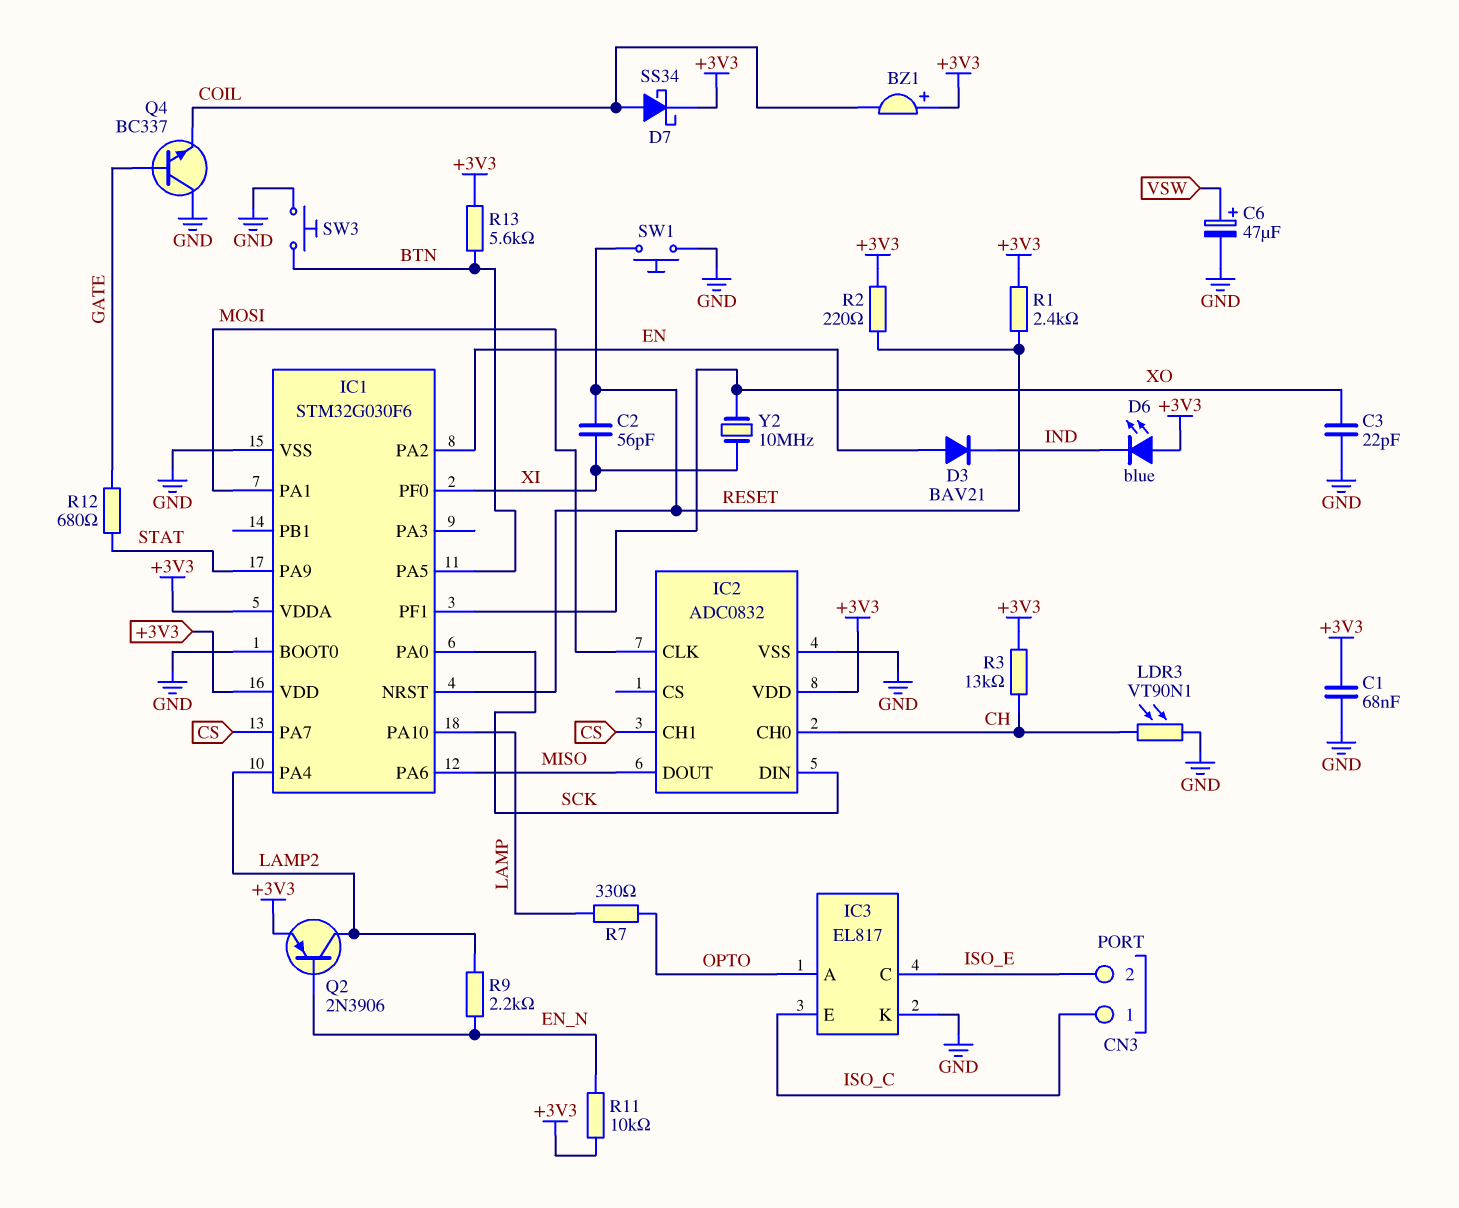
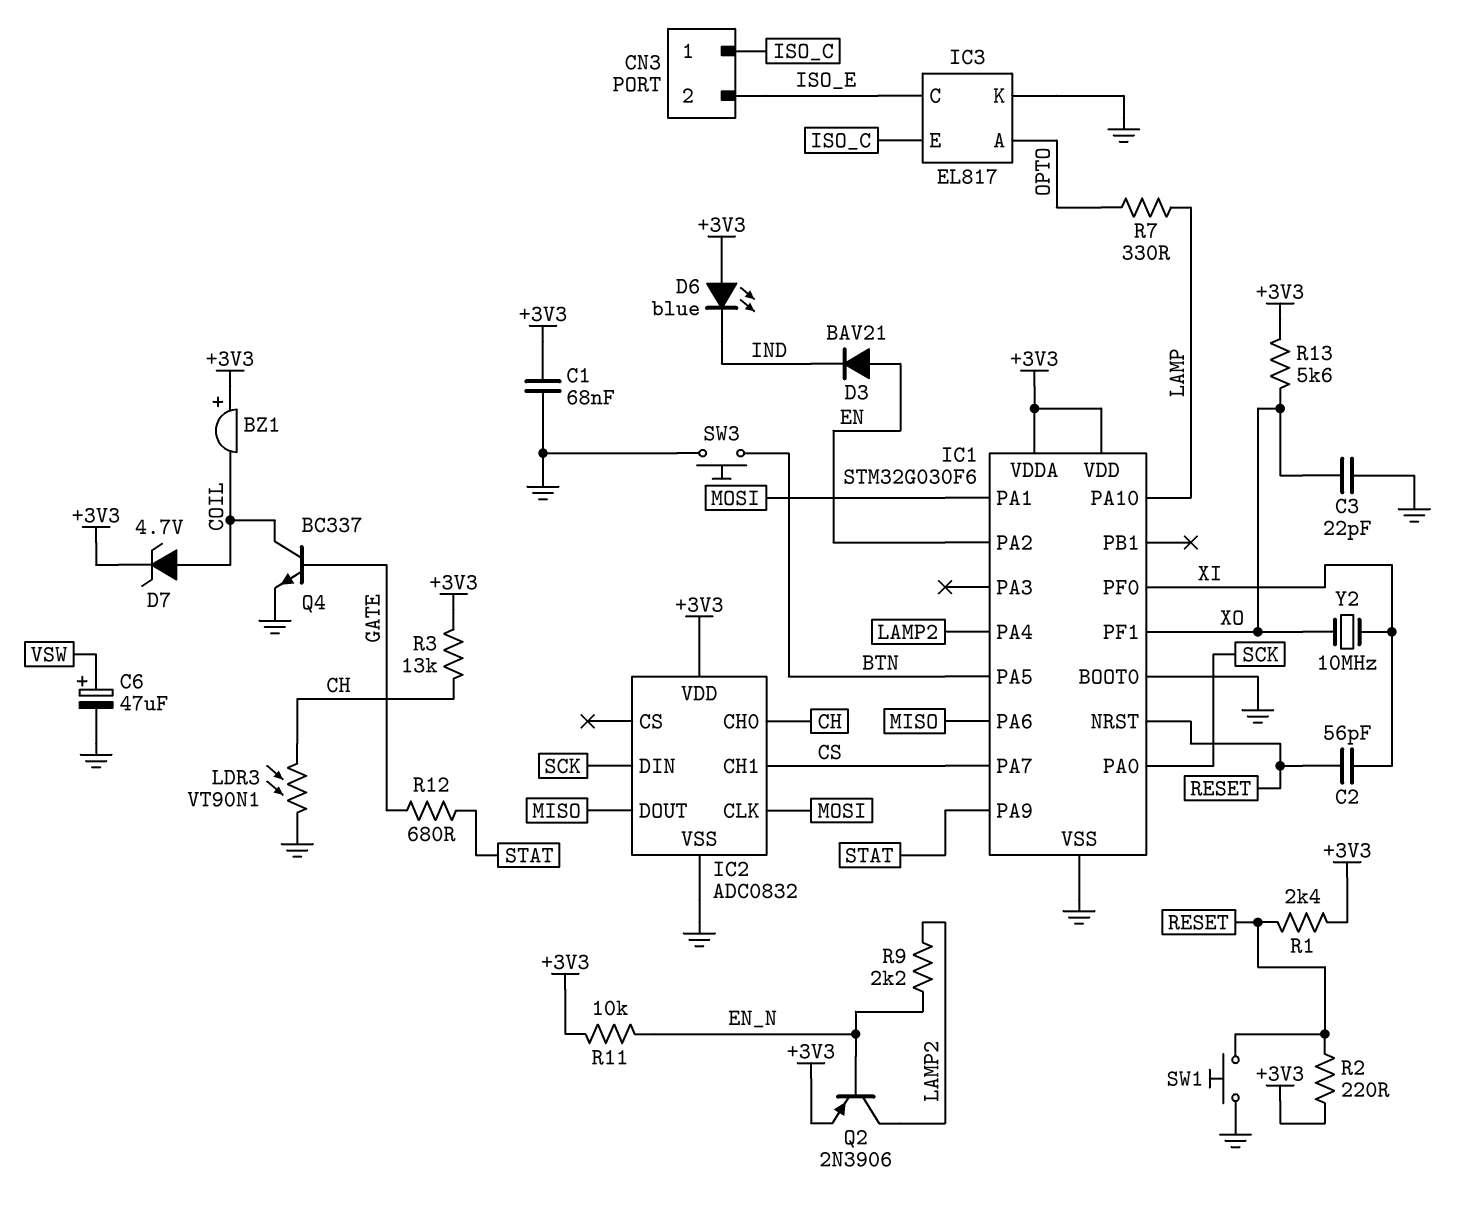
D7: schottky SS34 (A COIL, K +3V3) -> zener 4.7V (A COIL, K +3V3)
Q4: NPN BC337 (B GATE, C GND, E COIL) -> NPN BC337 (B GATE, C COIL, E GND)
R13: 5.6k (+3V3, BTN) -> 5.6k (+3V3, XO)

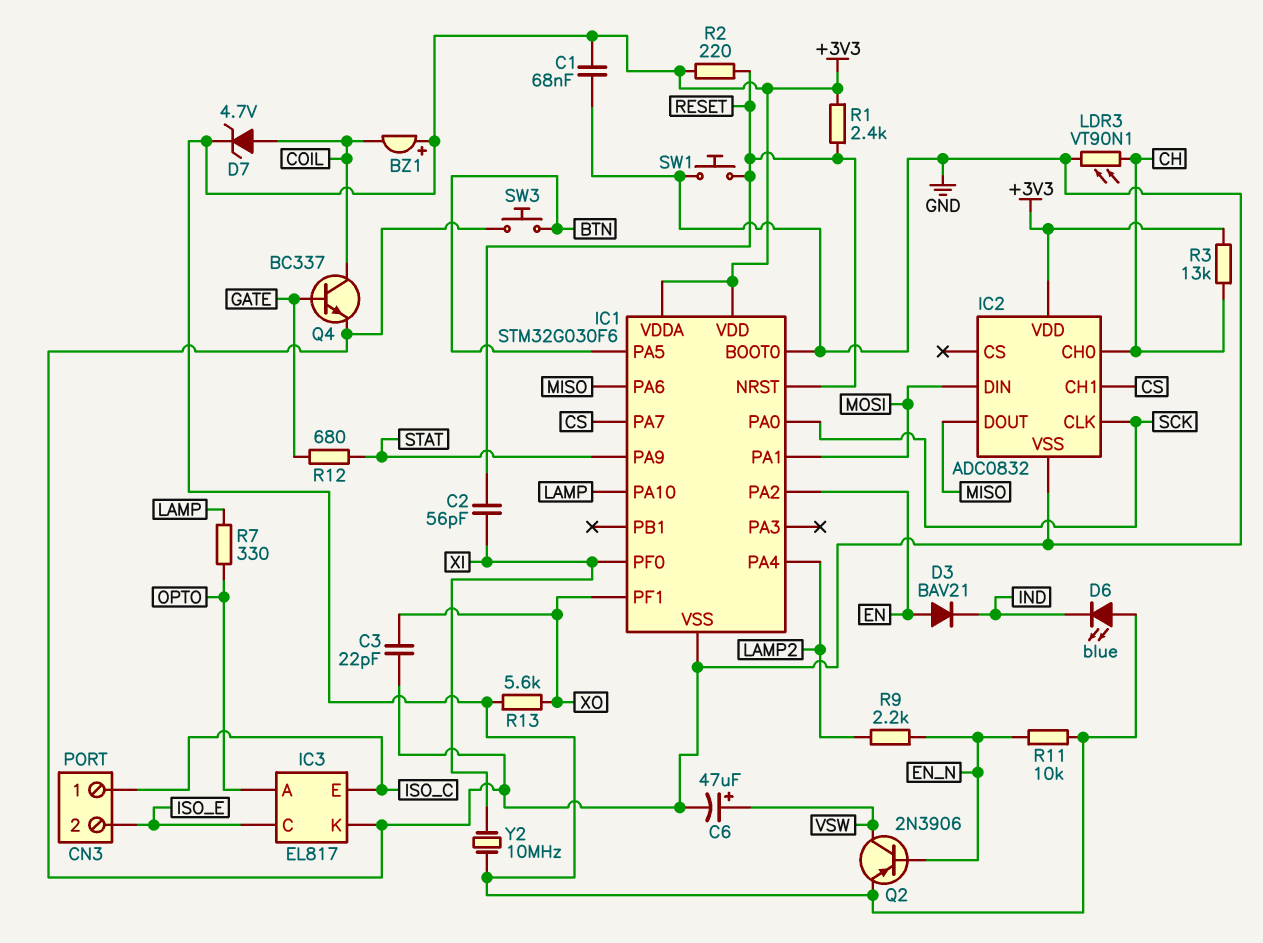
IC2 pin CLK: MOSI -> SCK
IC2 pin DIN: SCK -> MOSI
Q2: PNP 2N3906 (B EN_N, C LAMP2, E +3V3) -> PNP 2N3906 (B EN_N, C VSW, E +3V3)
Y2: 10MHz (XI, XO) -> 10MHz (+3V3, XI)

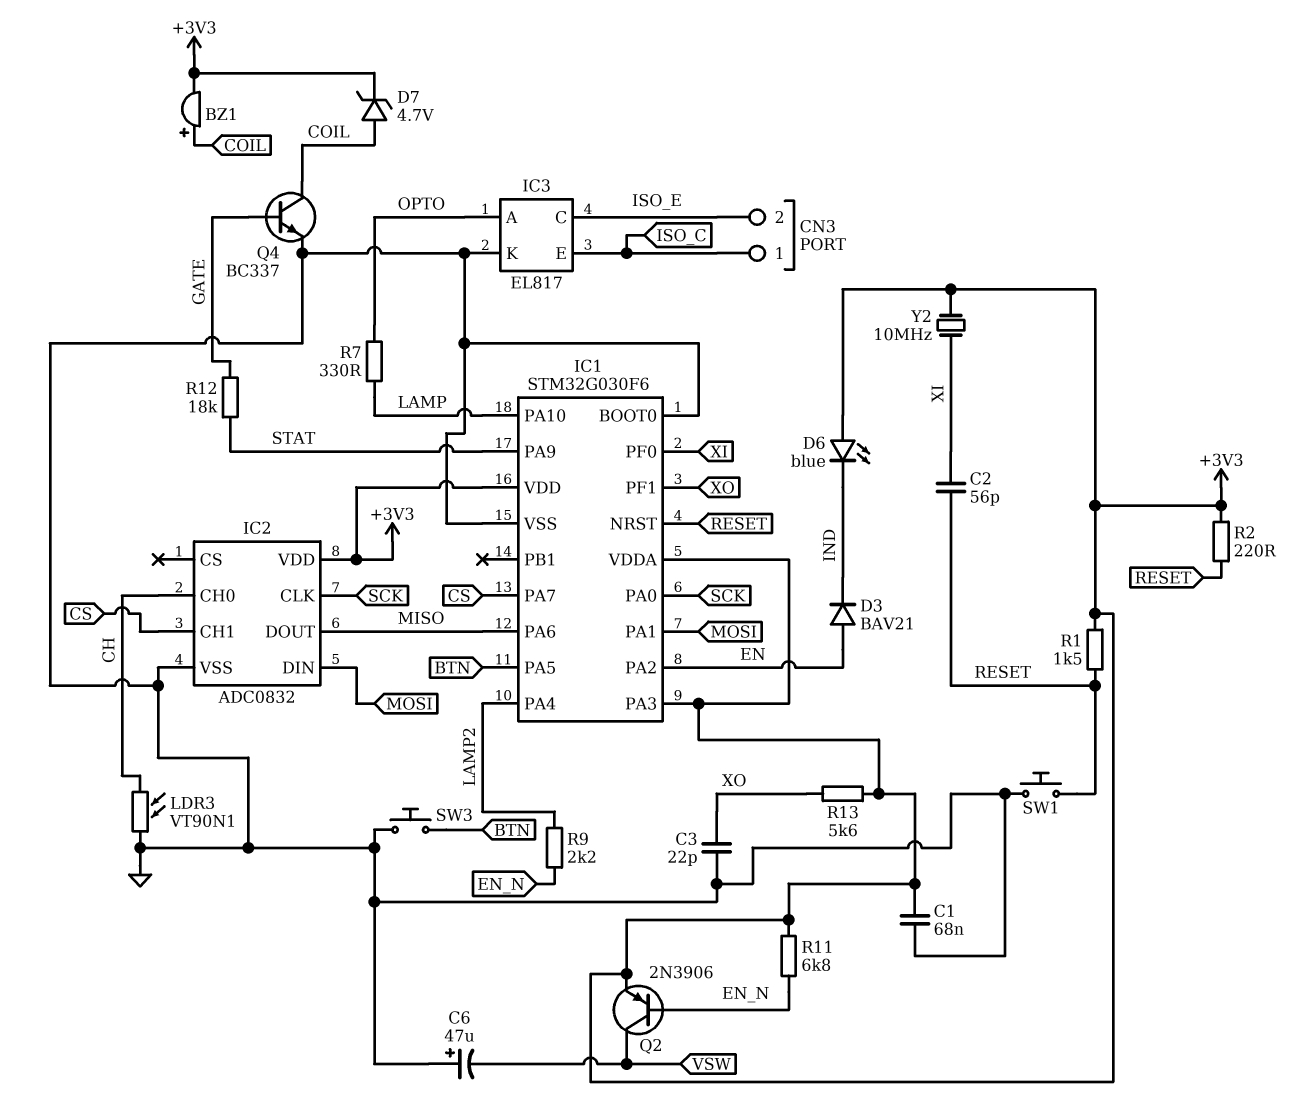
BZ1: buzzer (plus +3V3, minus COIL) -> buzzer (plus COIL, minus +3V3)
C6: 47uF (plus VSW, minus GND) -> 47uF (plus GND, minus VSW)
IC1 pin PA3: none -> +3V3
R1: 2.4k (+3V3, RESET) -> 1.5k (+3V3, RESET)
R3: 13k (+3V3, CH) -> none
R11: 10k (+3V3, EN_N) -> 6.8k (+3V3, EN_N)
R12: 680 (GATE, STAT) -> 18k (GATE, STAT)

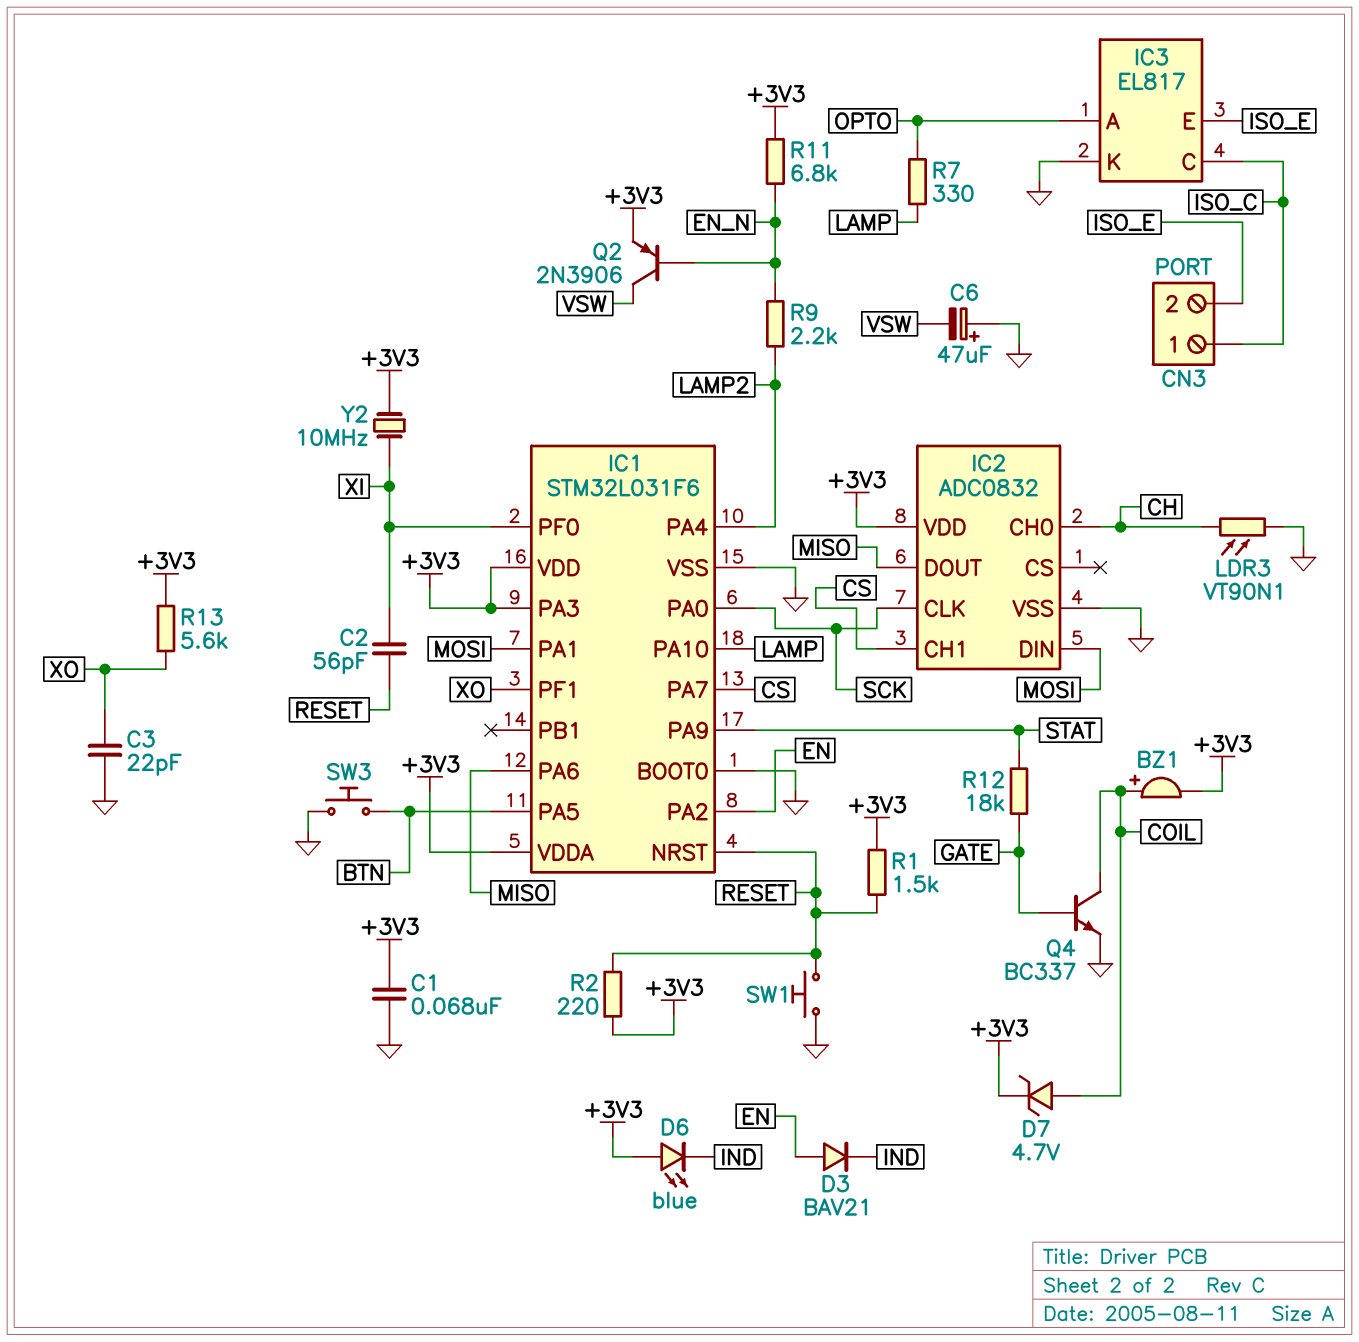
IC1: STM32G030F6 -> STM32L031F6
IC3 pin C: ISO_E -> ISO_C
IC3 pin E: ISO_C -> ISO_E

